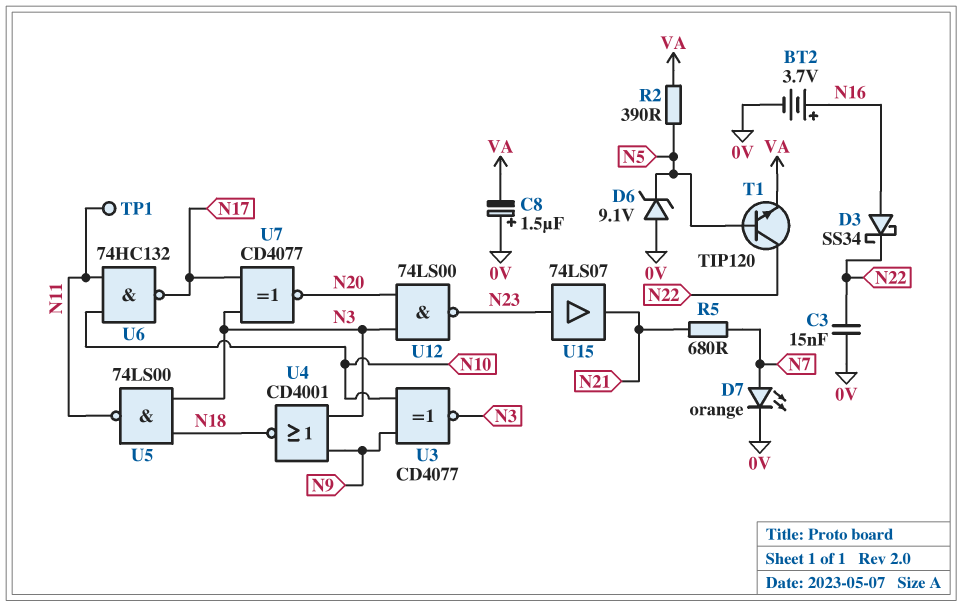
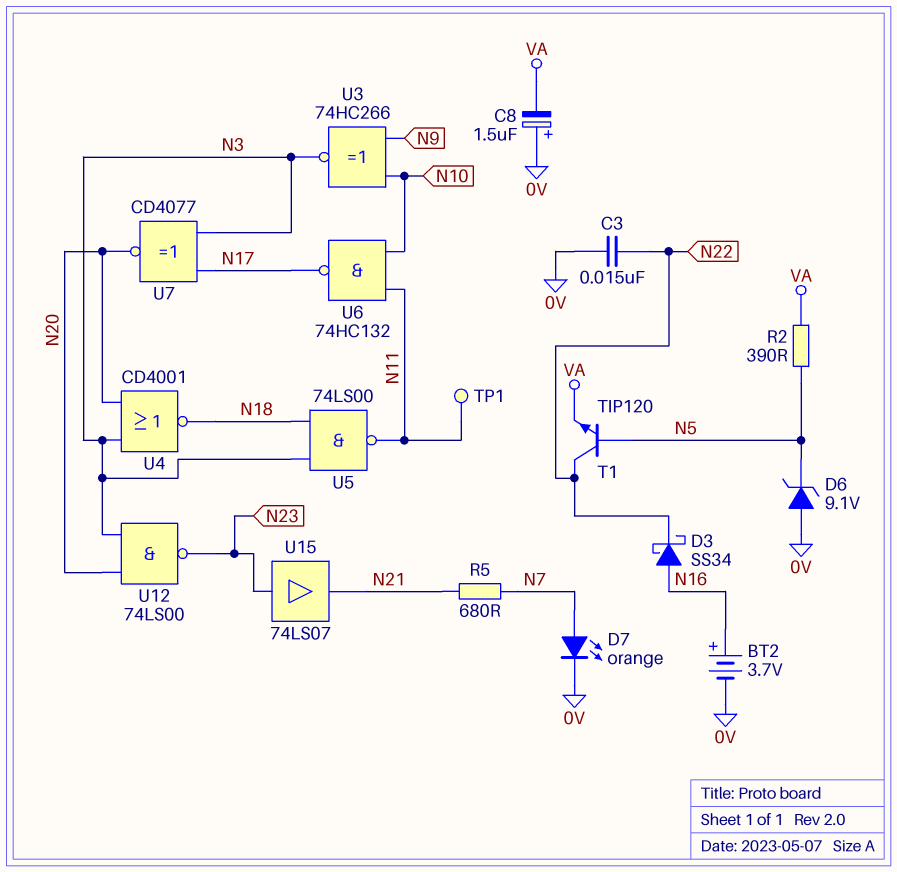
U3: XNOR CD4077 (in N9, in N10, out N3) -> XNOR 74HC266 (in N9, in N10, out N3)
U4: NOR CD4001 (in N3, in N9, out N18) -> NOR CD4001 (in N3, in N20, out N18)

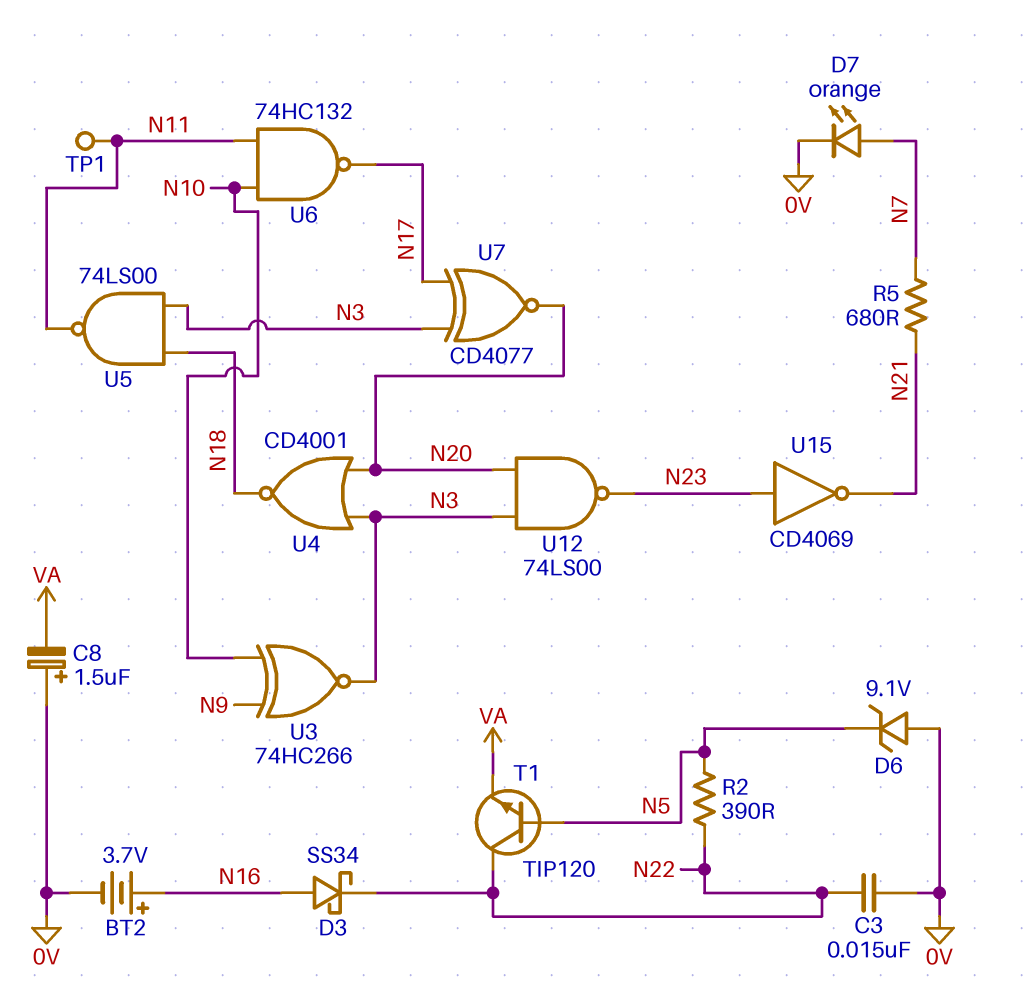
R2: 390 (N5, VA) -> 390 (N5, N22)
U15: buffer 74LS07 (in N23, out N21) -> NOT CD4069 (in N23, out N21)

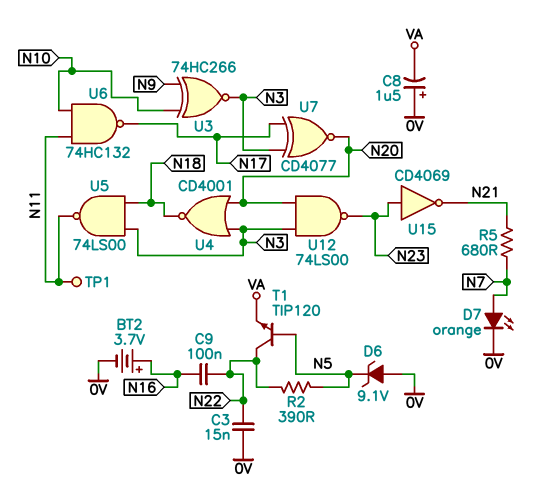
C9: none -> 100nF (N16, N22)
D3: schottky SS34 (A N16, K N22) -> none

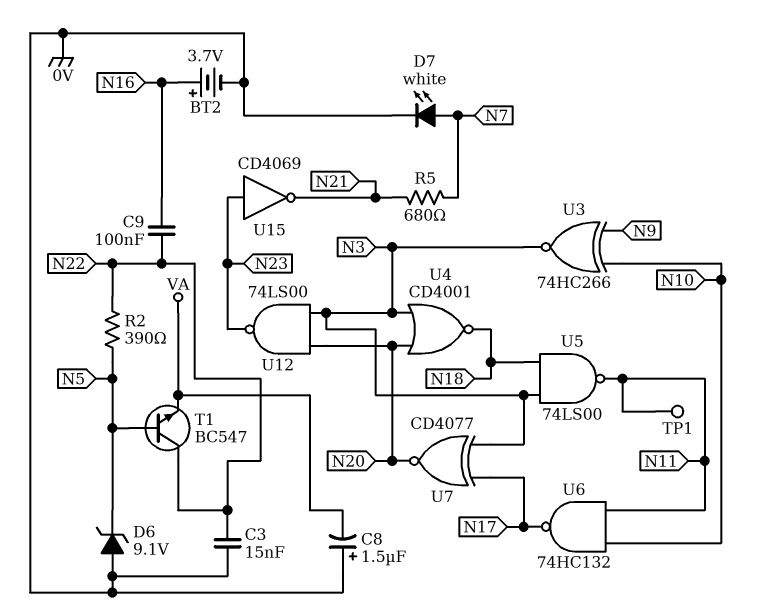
D7: LED orange (A N7, K 0V) -> LED white (A N7, K 0V)
T1: NPN TIP120 (B N5, C N22, E VA) -> NPN BC547 (B N5, C N22, E VA)

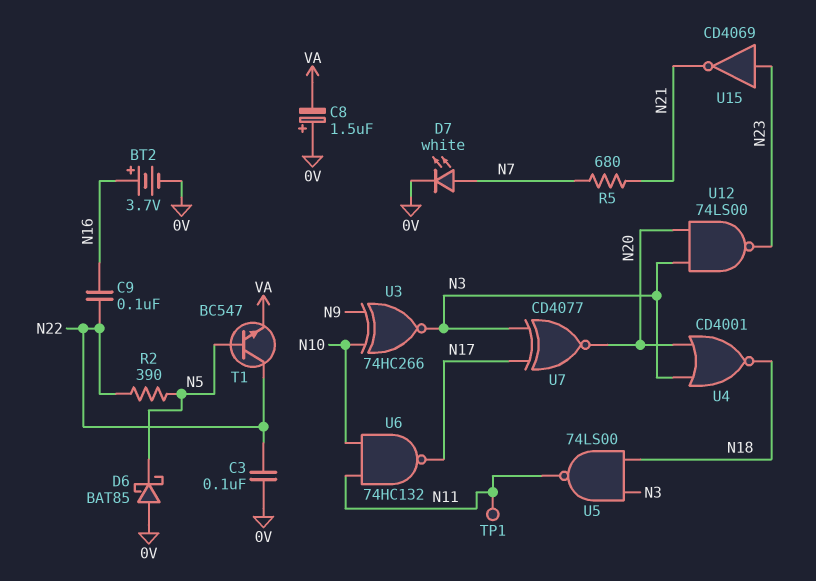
C3: 15nF (0V, N22) -> 100nF (0V, N22)
D6: zener 9.1V (A 0V, K N5) -> schottky BAT85 (A 0V, K N5)

